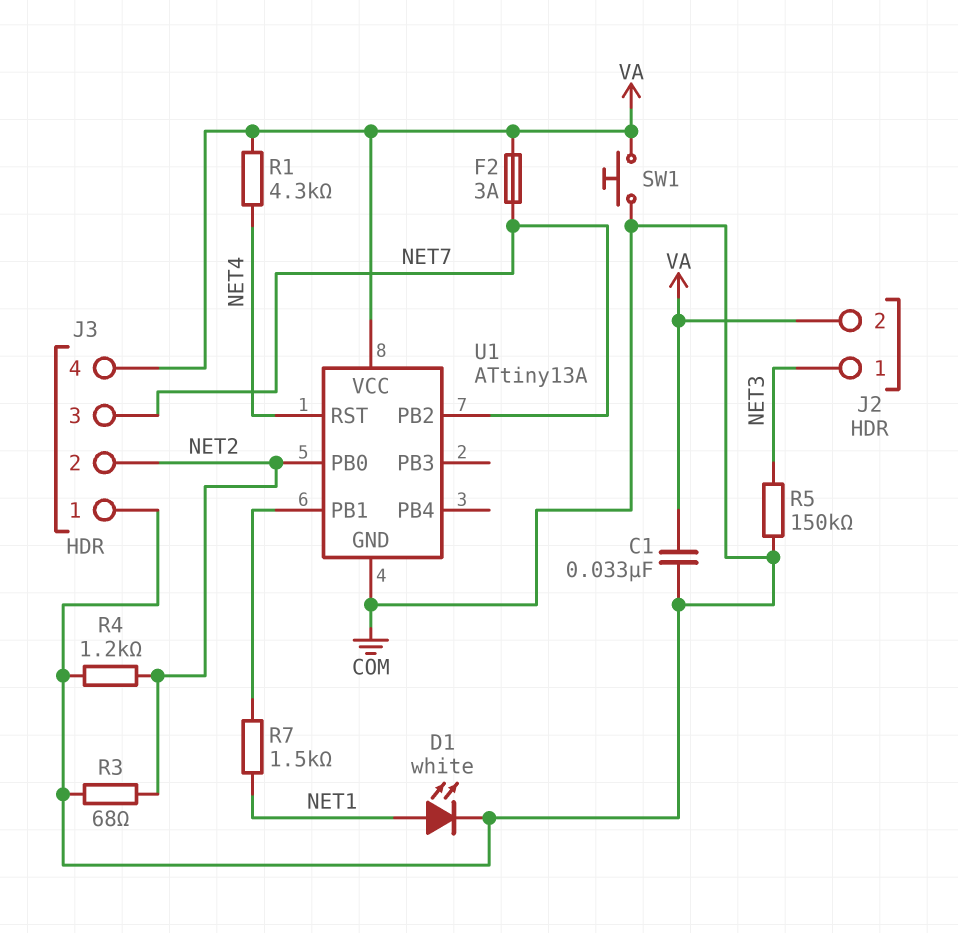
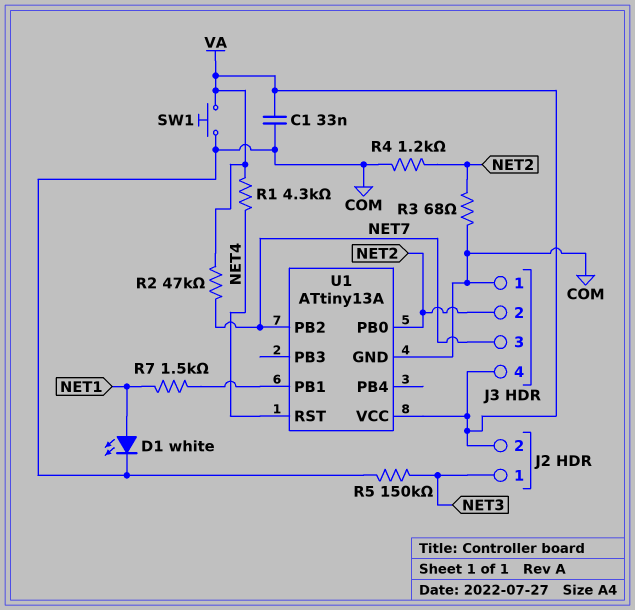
F2: 3A (NET7, VA) -> none
R2: none -> 47k (NET7, VA)

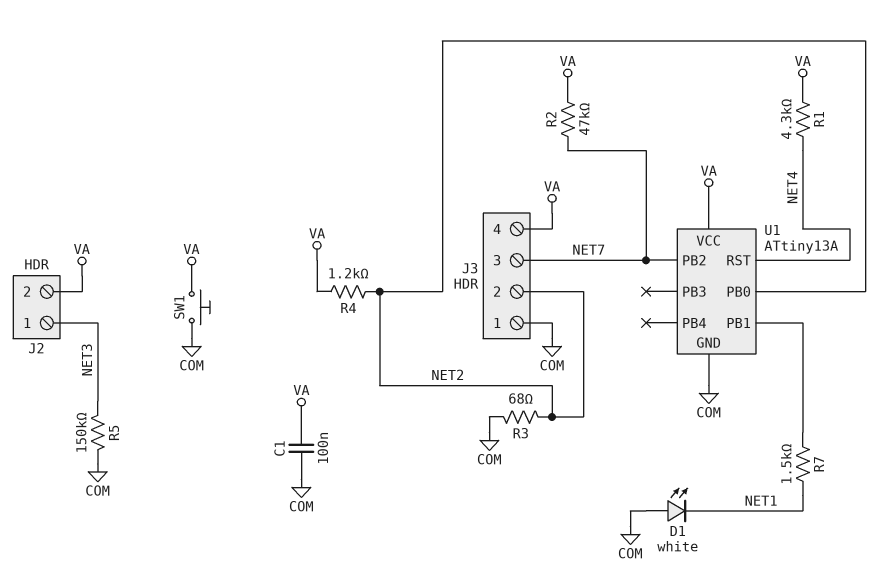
C1: 33nF (COM, VA) -> 100nF (COM, VA)
D1: LED white (A NET1, K COM) -> LED white (A COM, K NET1)
R4: 1.2k (COM, NET2) -> 1.2k (NET2, VA)

